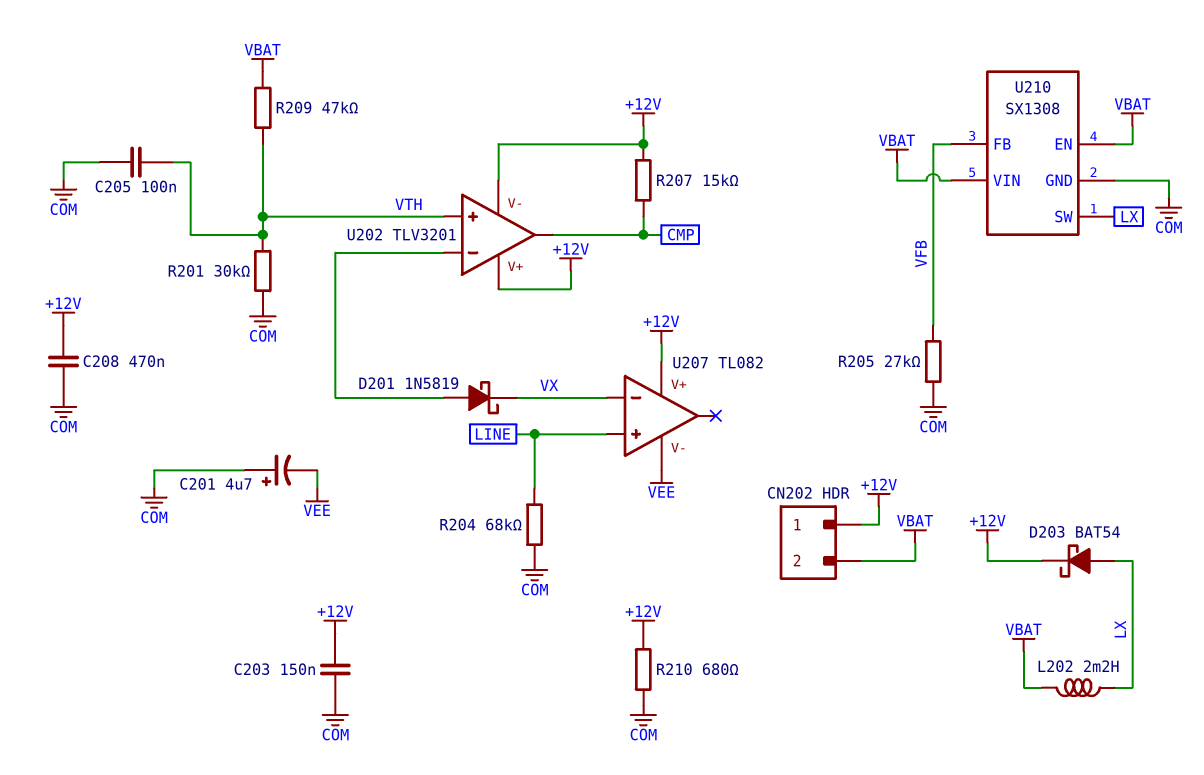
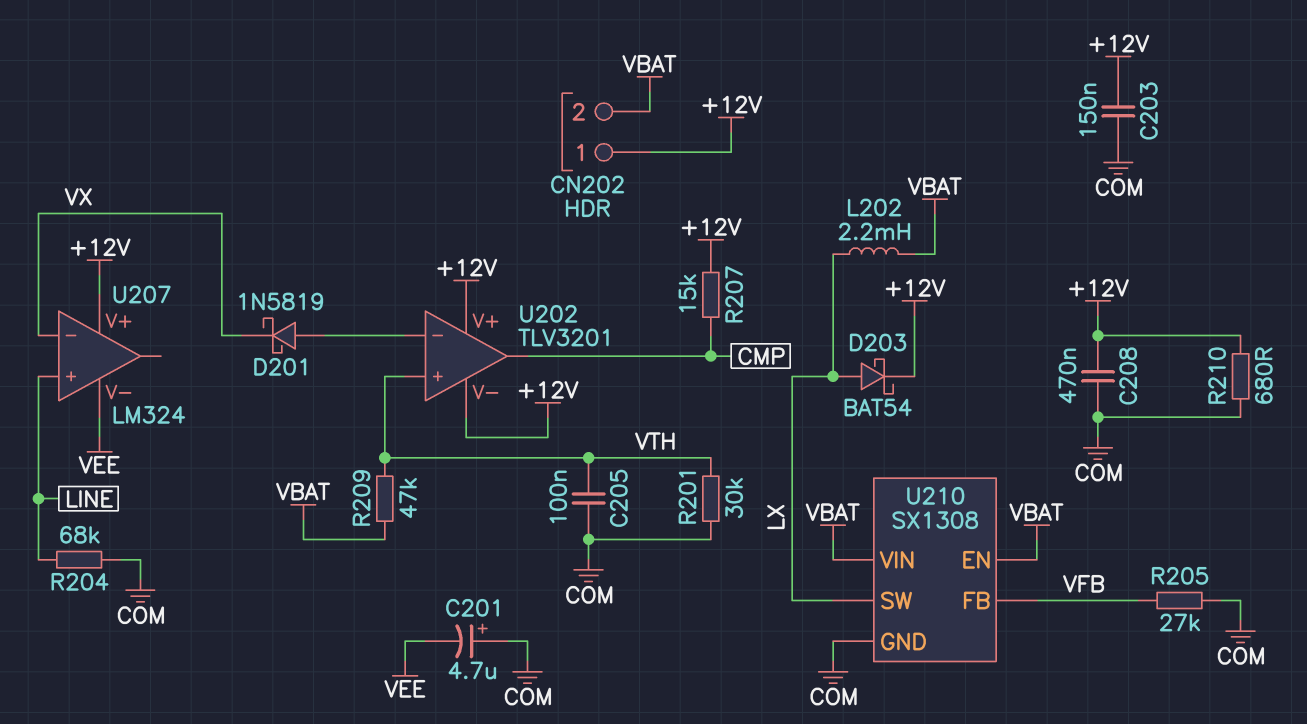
U207: TL082 -> LM324

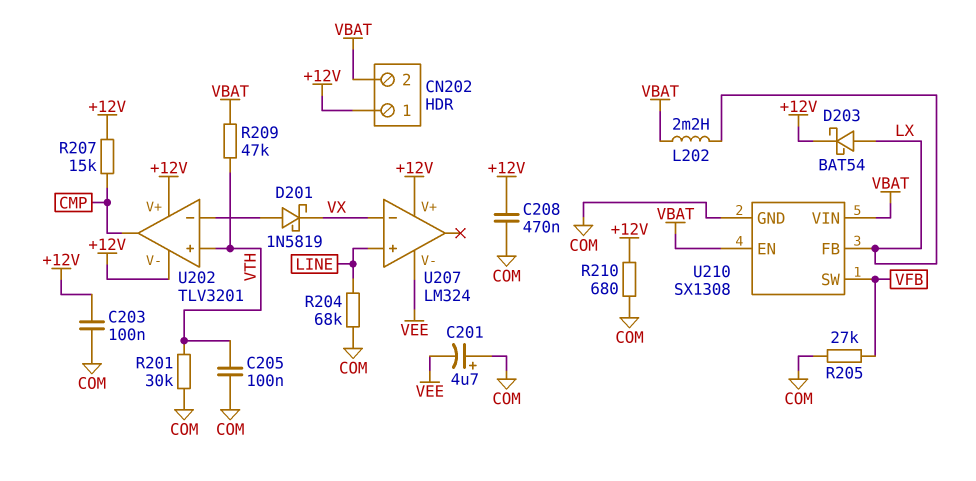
C203: 150nF (+12V, COM) -> 100nF (+12V, COM)
U210 pin FB: VFB -> LX
U210 pin SW: LX -> VFB

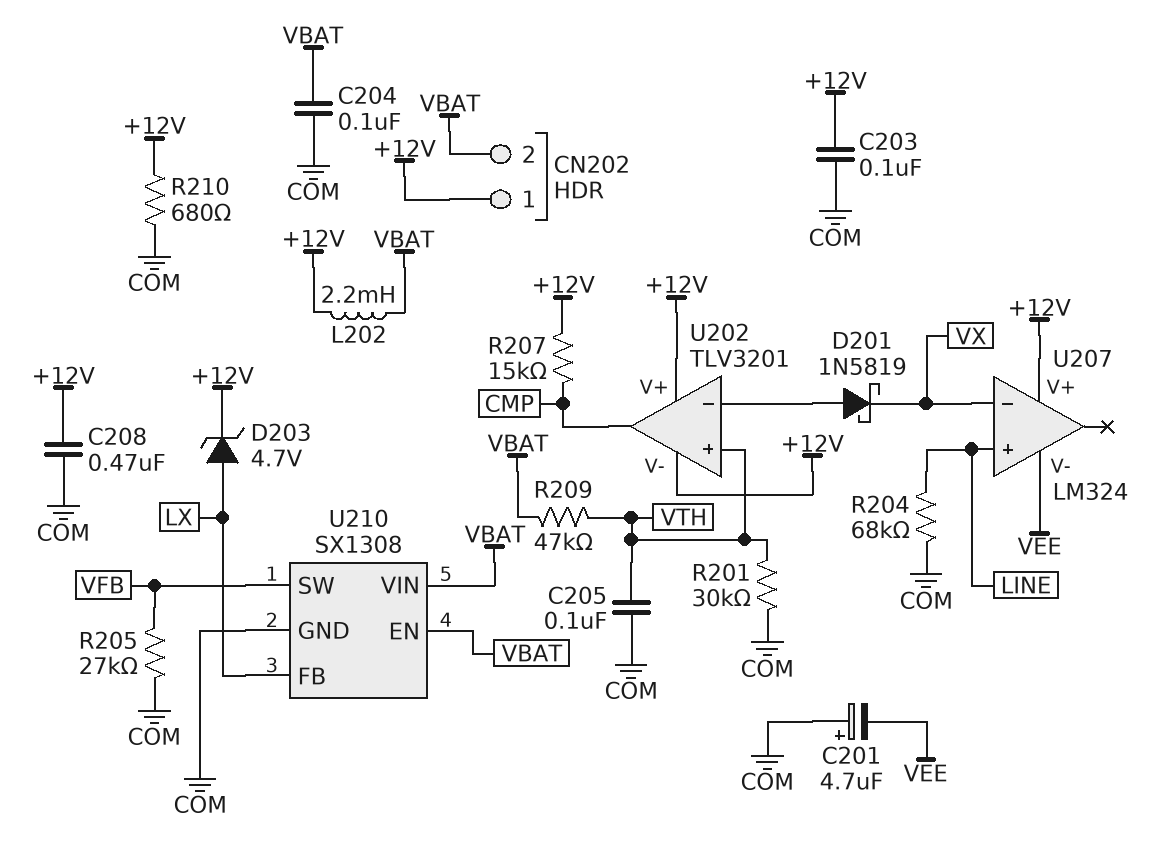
C204: none -> 100nF (COM, VBAT)
D203: schottky BAT54 (A LX, K +12V) -> zener 4.7V (A LX, K +12V)
L202: 2.2mH (LX, VBAT) -> 2.2mH (+12V, VBAT)

